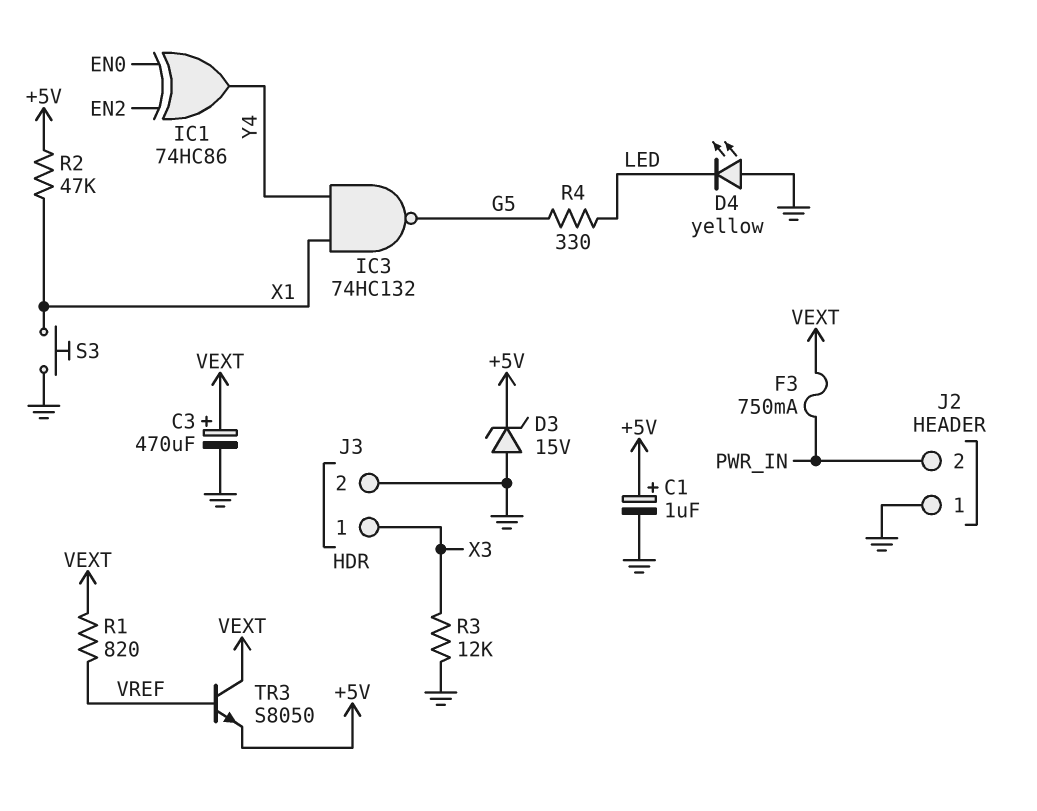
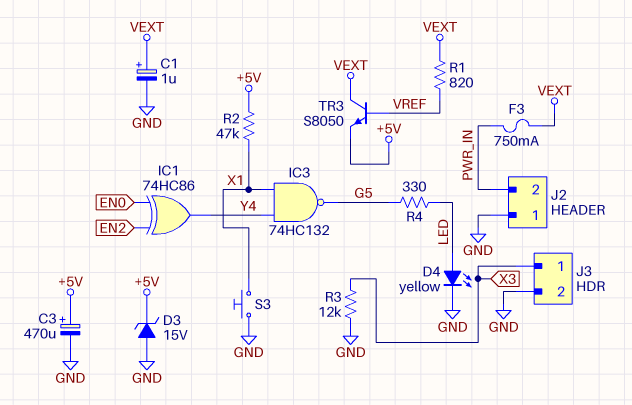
C1: 1uF (plus +5V, minus GND) -> 1uF (plus VEXT, minus GND)
C3: 470uF (plus VEXT, minus GND) -> 470uF (plus +5V, minus GND)
D4: LED yellow (A GND, K LED) -> LED yellow (A LED, K GND)

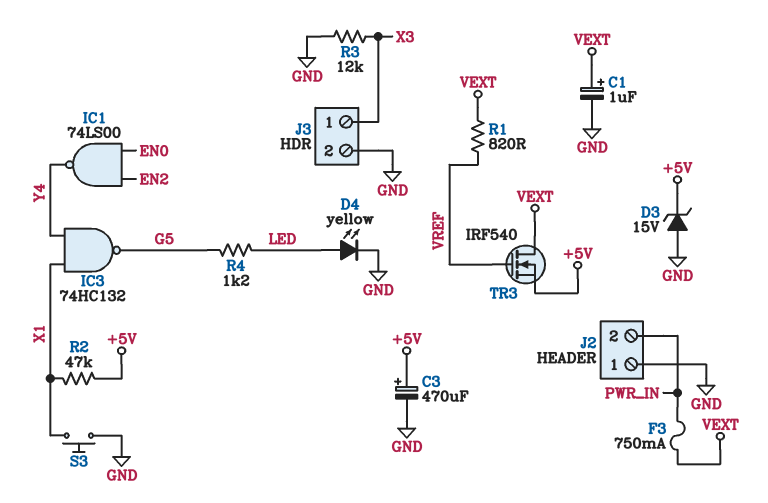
IC1: XOR 74HC86 (in EN0, in EN2, out Y4) -> NAND 74LS00 (in EN0, in EN2, out Y4)
R4: 330 (G5, LED) -> 1.2k (G5, LED)
TR3: NPN S8050 (B VREF, C VEXT, E +5V) -> NMOS IRF540 (G VREF, D VEXT, S +5V)

